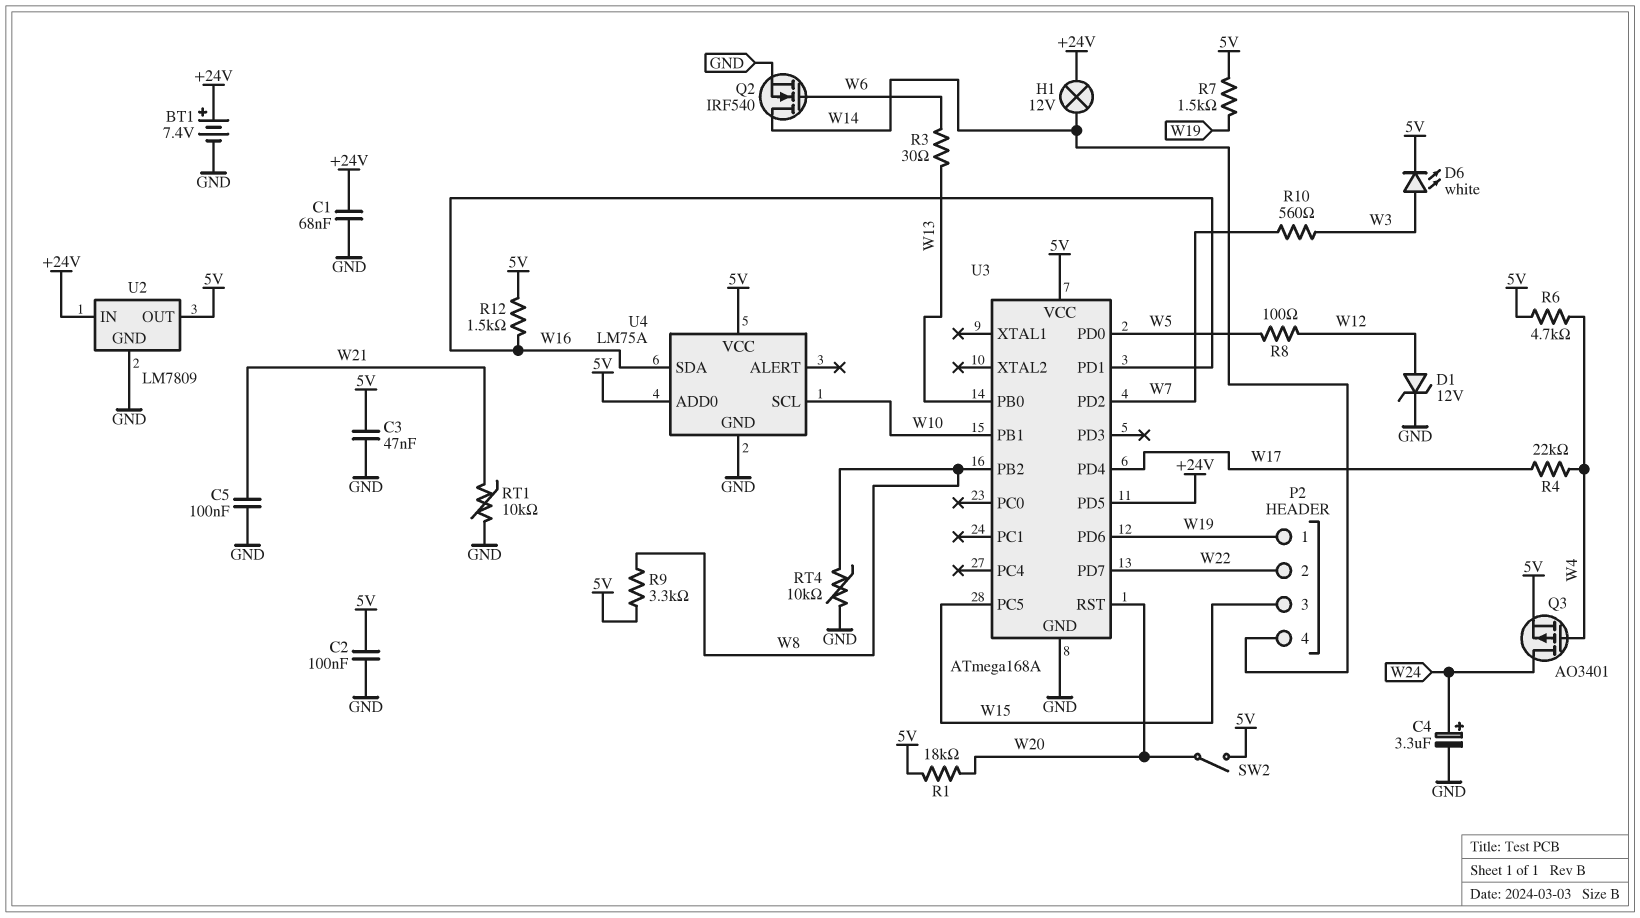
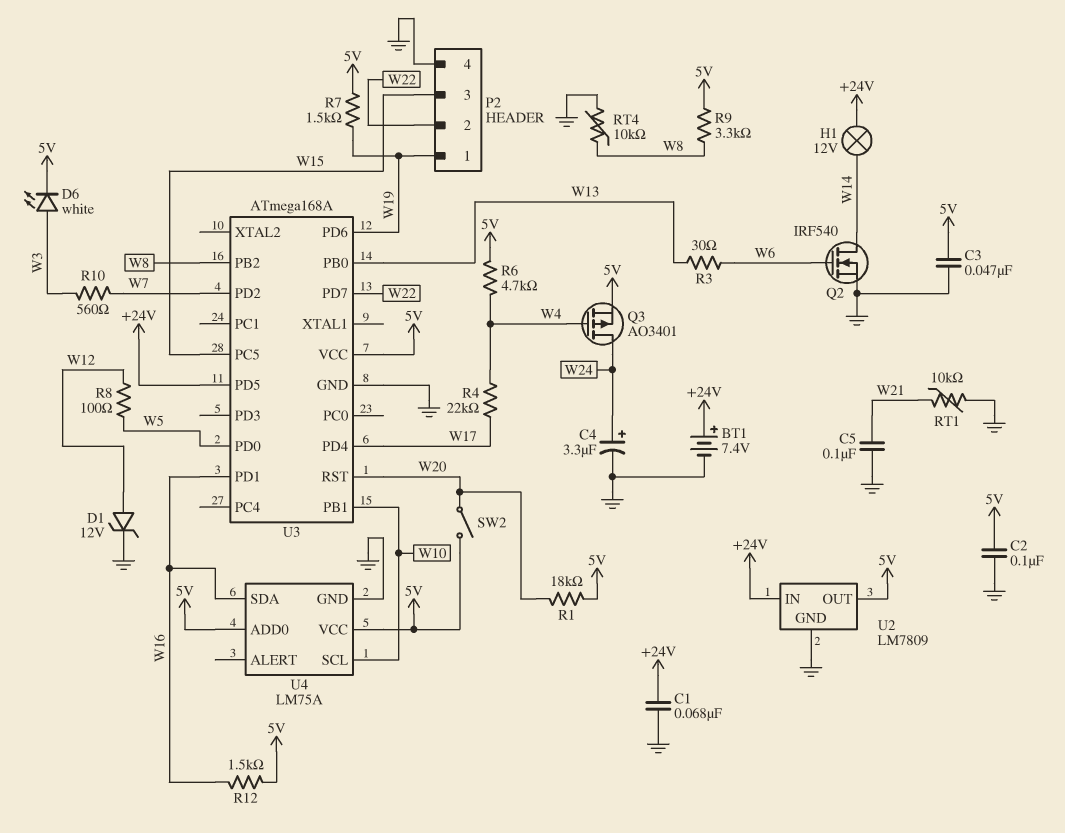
P2 pin 4: W14 -> GND

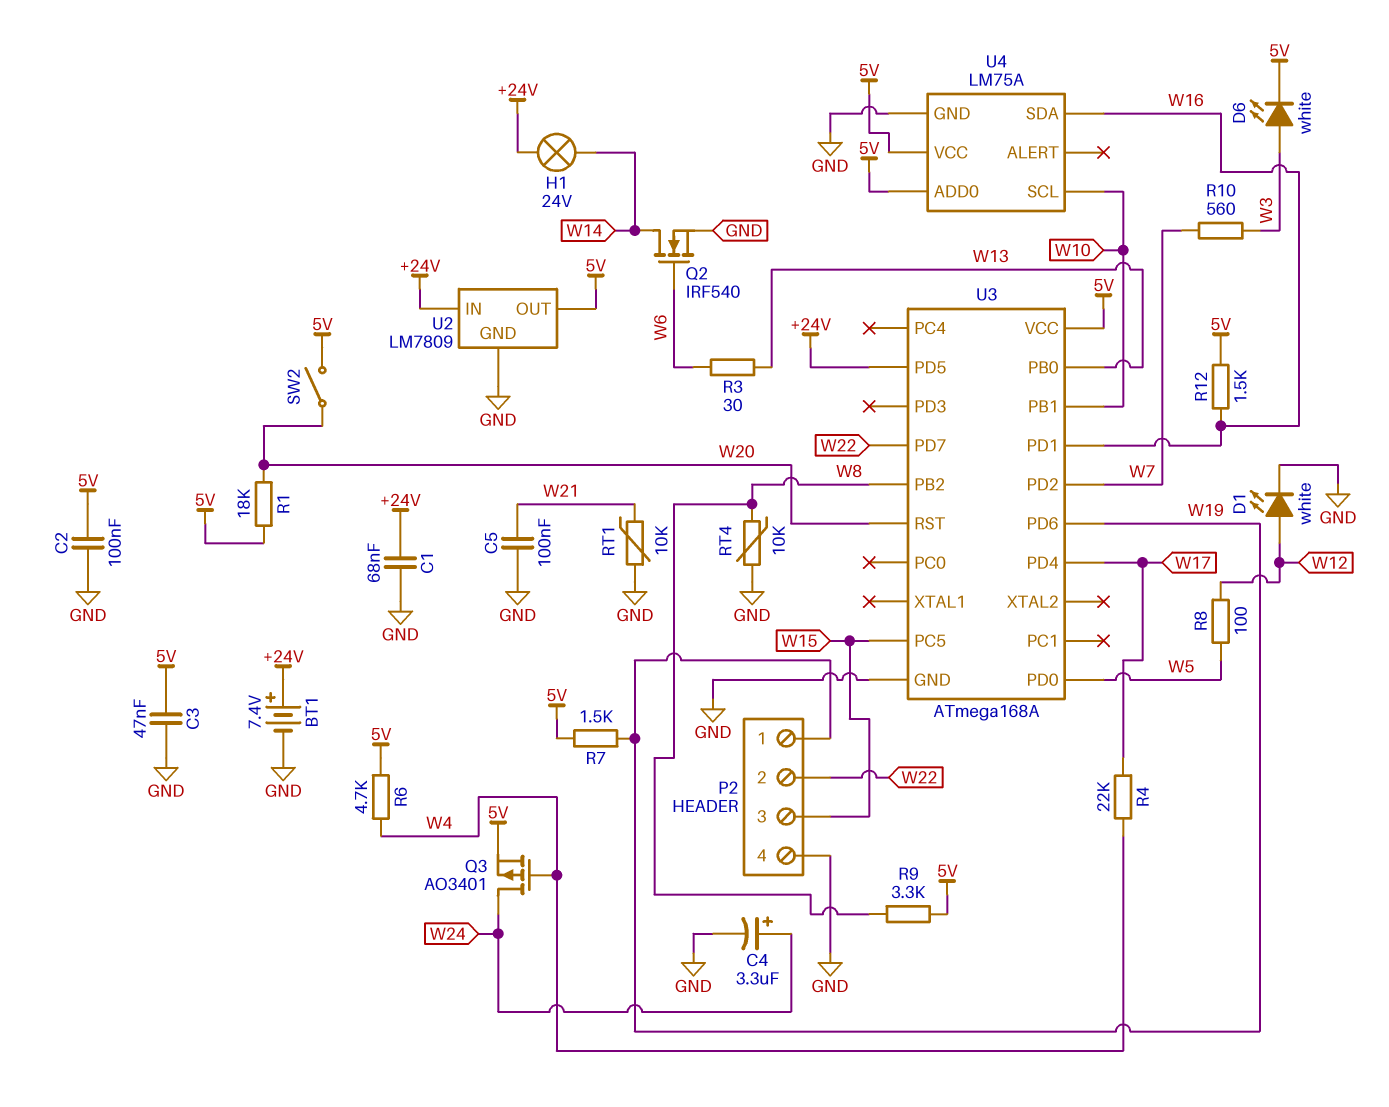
D1: zener 12V (A W12, K GND) -> LED white (A W12, K GND)
H1: lamp 12V (+24V, W14) -> lamp 24V (+24V, W14)

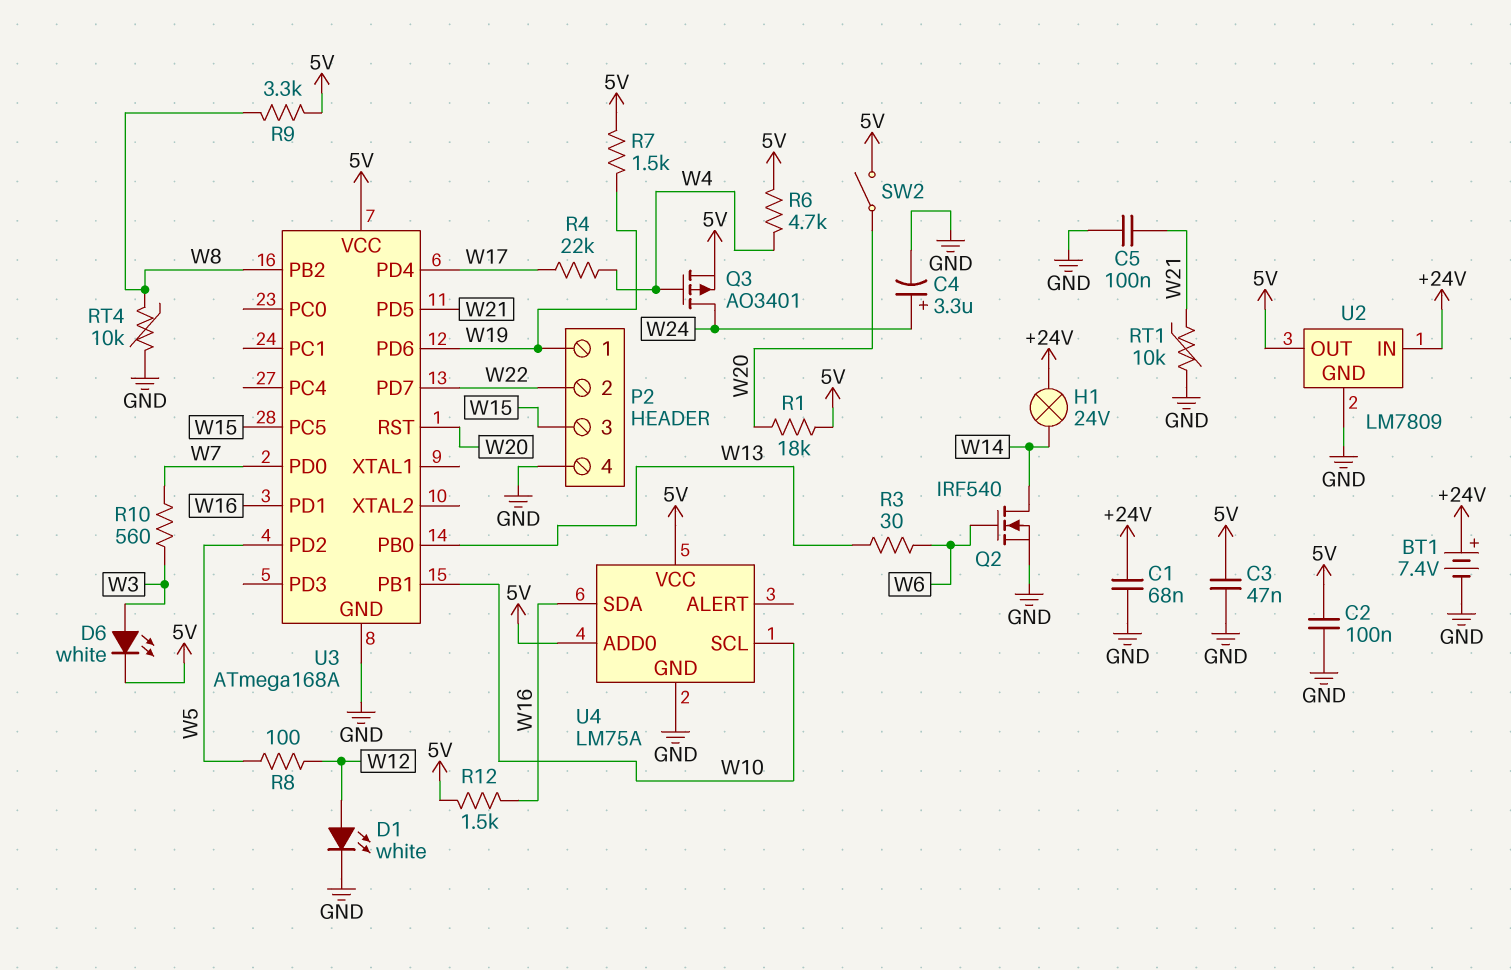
U3 pin PD0: W5 -> W7
U3 pin PD2: W7 -> W5
U3 pin PD5: +24V -> W21

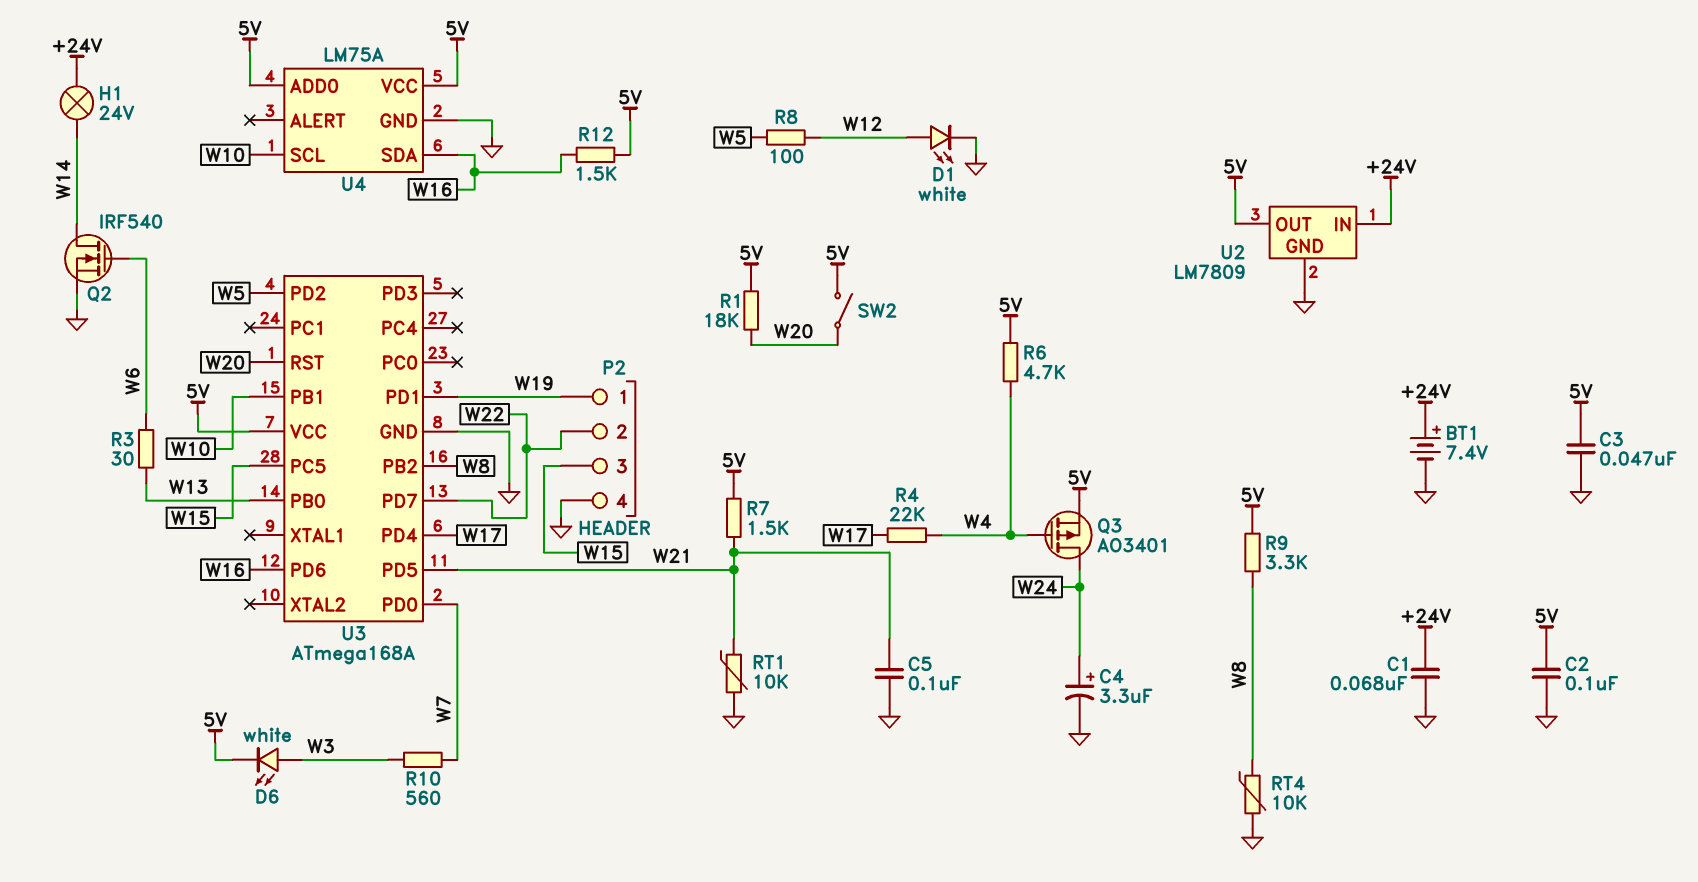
R7: 1.5k (5V, W19) -> 1.5k (5V, W21)
U3 pin PD1: W16 -> W19
U3 pin PD6: W19 -> W16

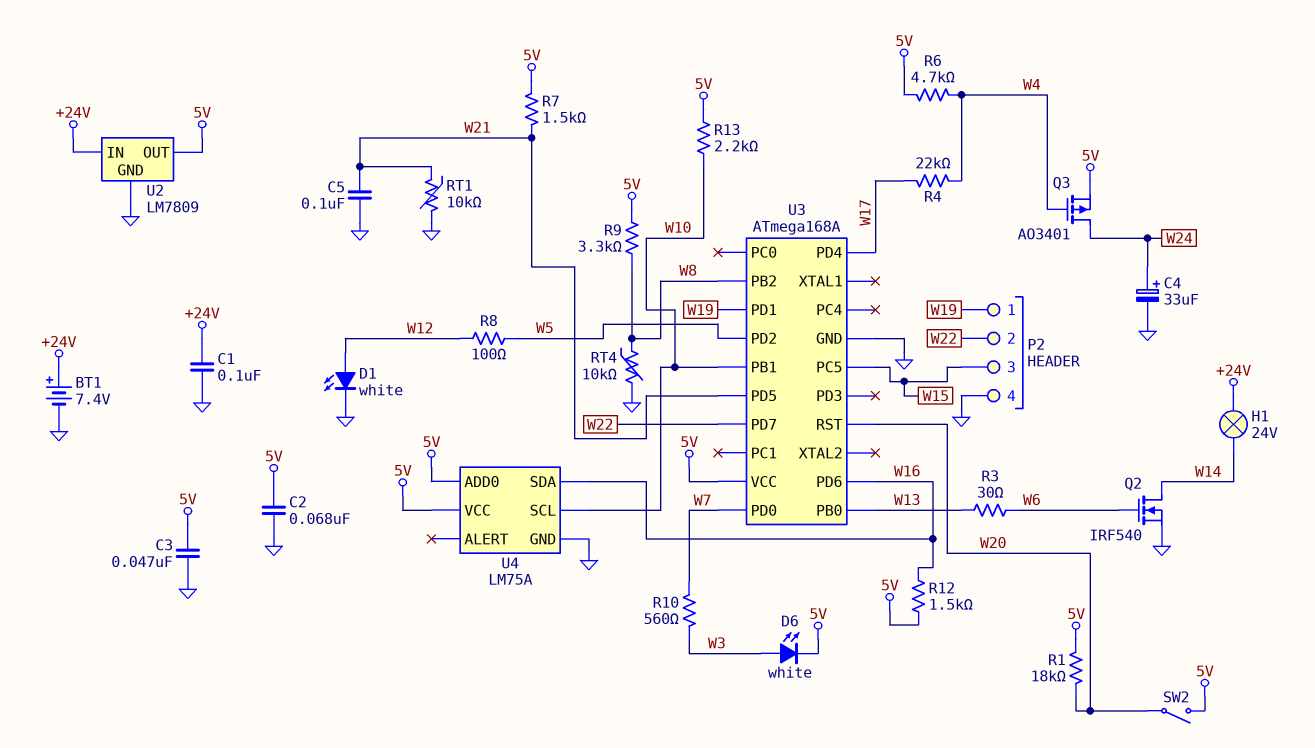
C1: 68nF (+24V, GND) -> 100nF (+24V, GND)
C2: 100nF (5V, GND) -> 68nF (5V, GND)
C4: 3.3uF (plus W24, minus GND) -> 33uF (plus W24, minus GND)
R13: none -> 2.2k (5V, W10)

